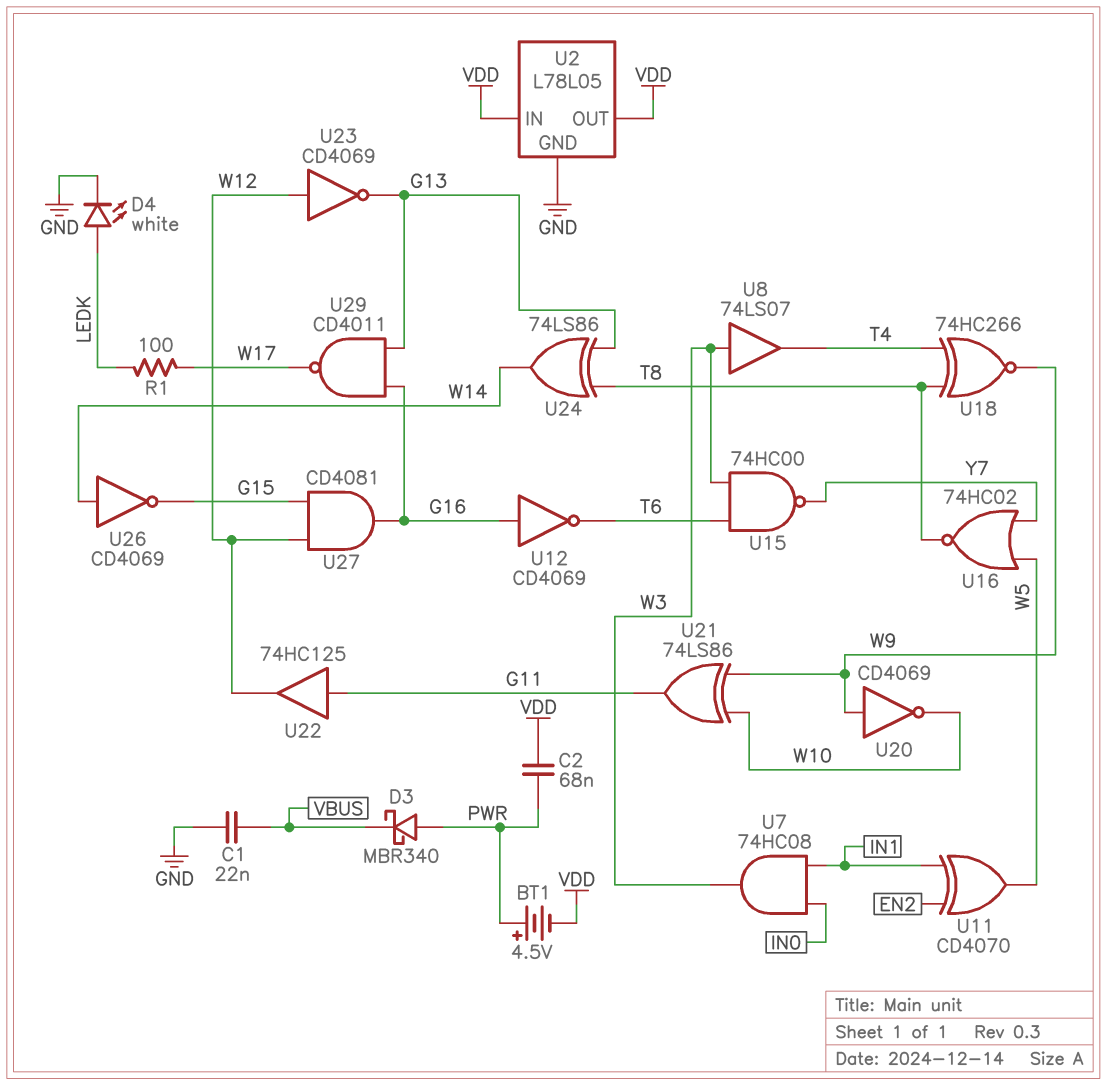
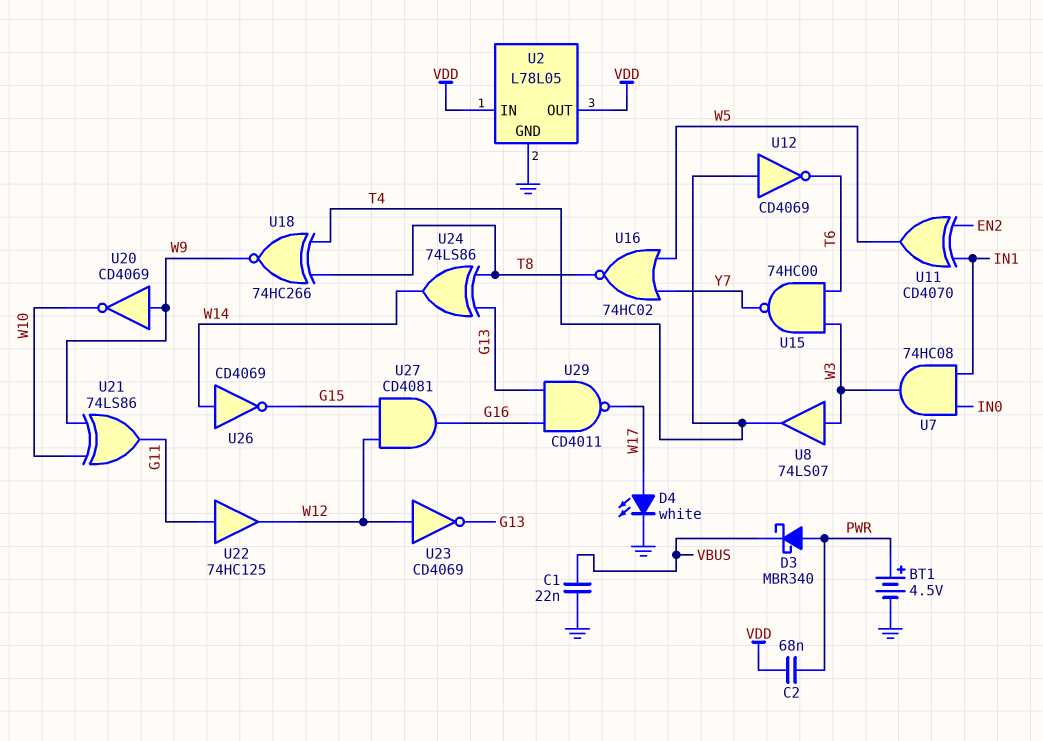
BT1: 4.5V (plus PWR, minus VDD) -> 4.5V (plus PWR, minus GND)
D4: LED white (A LEDK, K GND) -> LED white (A W17, K GND)
R1: 100 (LEDK, W17) -> none
U12: NOT CD4069 (in G16, out T6) -> NOT CD4069 (in T4, out T6)

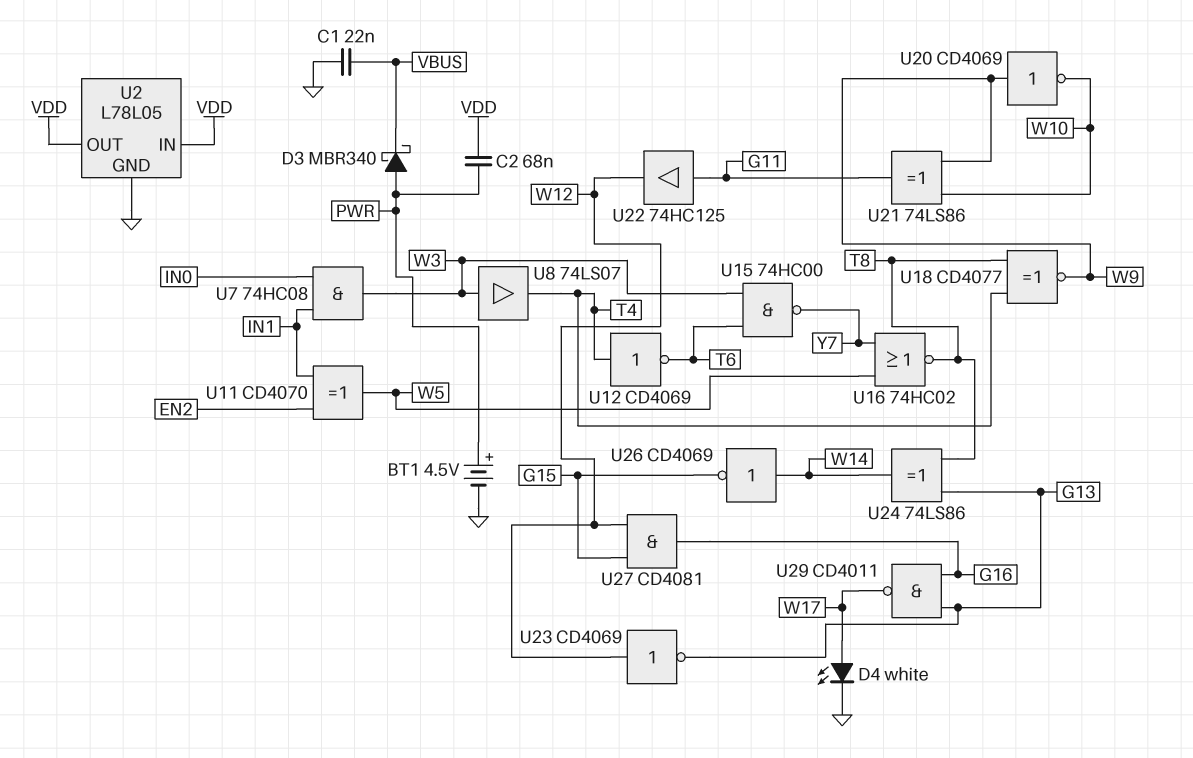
U18: XNOR 74HC266 (in T4, in T8, out W9) -> XNOR CD4077 (in T4, in T8, out W9)

